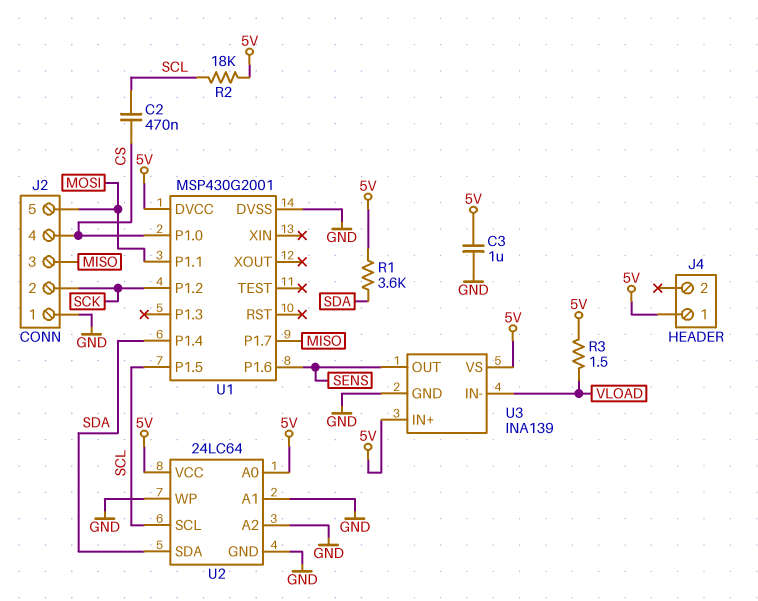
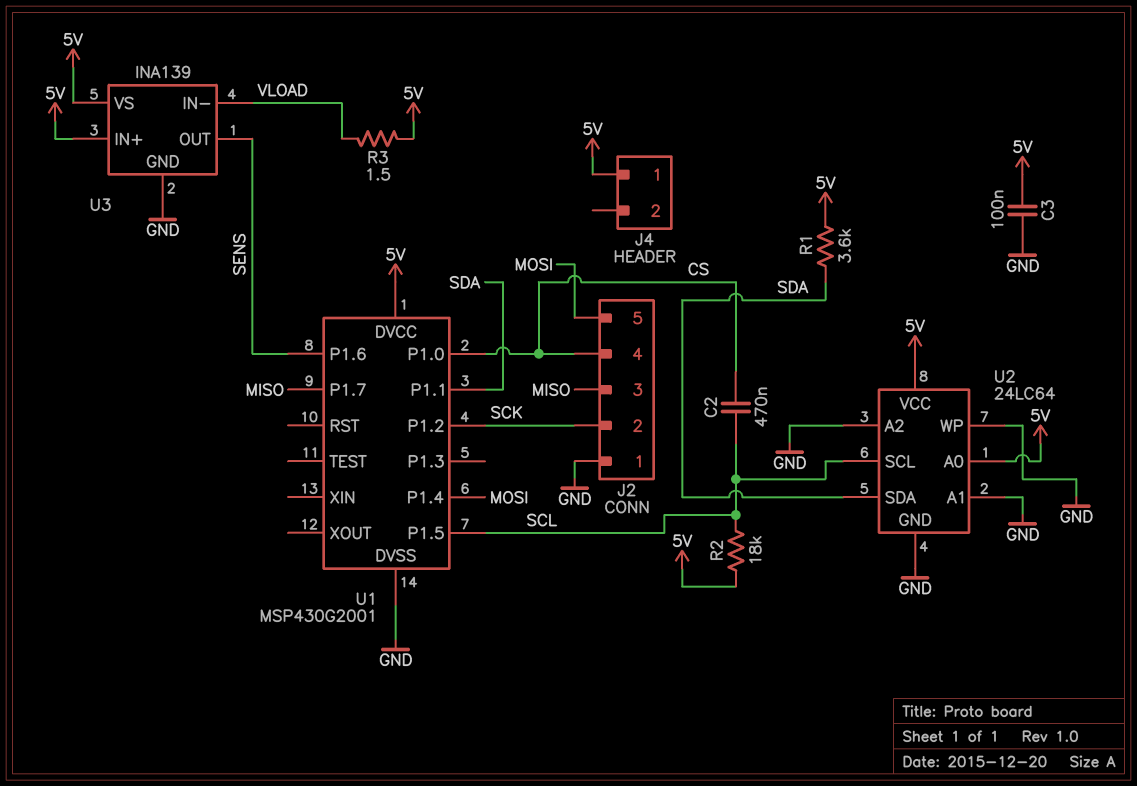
C3: 1uF (5V, GND) -> 100nF (5V, GND)
U1 pin P1.1: MOSI -> SDA
U1 pin P1.4: SDA -> MOSI

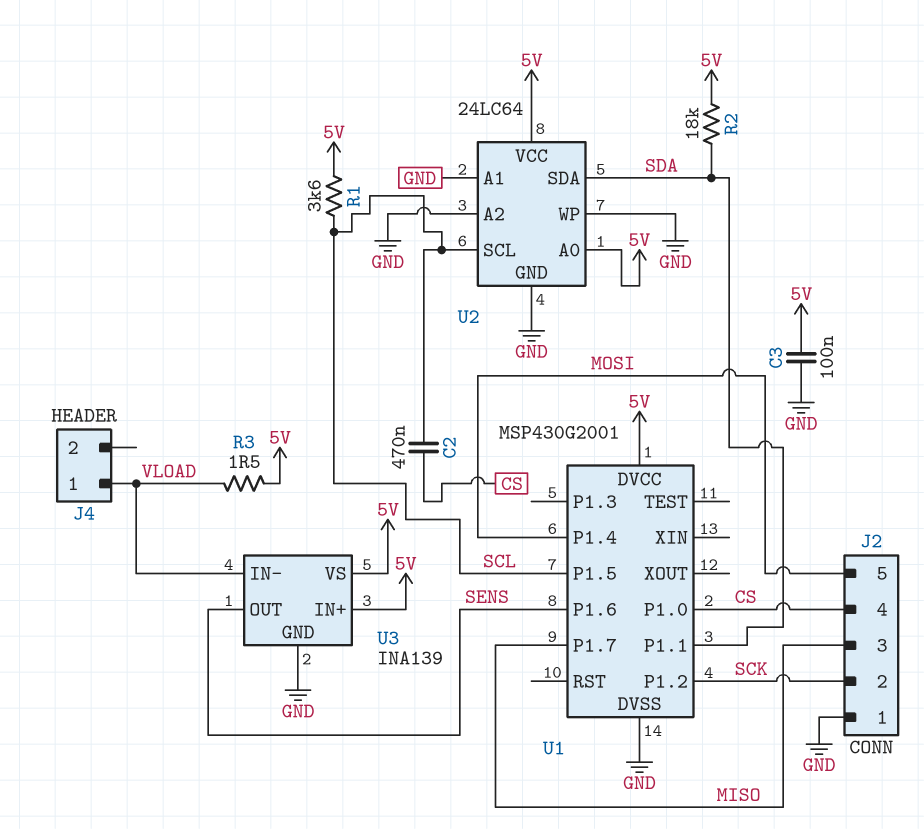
J4 pin 1: 5V -> VLOAD
R1: 3.6k (5V, SDA) -> 3.6k (5V, SCL)
R2: 18k (5V, SCL) -> 18k (5V, SDA)

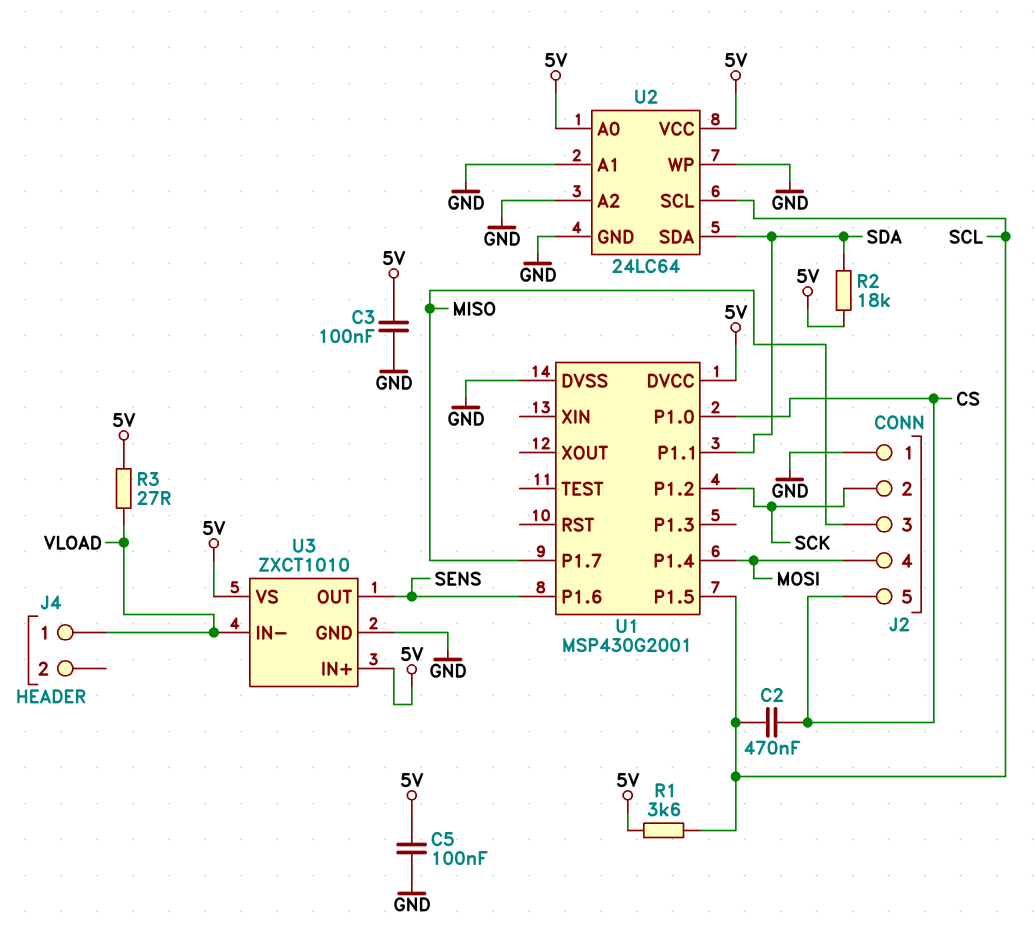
C5: none -> 100nF (5V, GND)
J2 pin 4: CS -> MOSI
J2 pin 5: MOSI -> CS
R3: 1.5 (5V, VLOAD) -> 27 (5V, VLOAD)
U3: INA139 -> ZXCT1010

